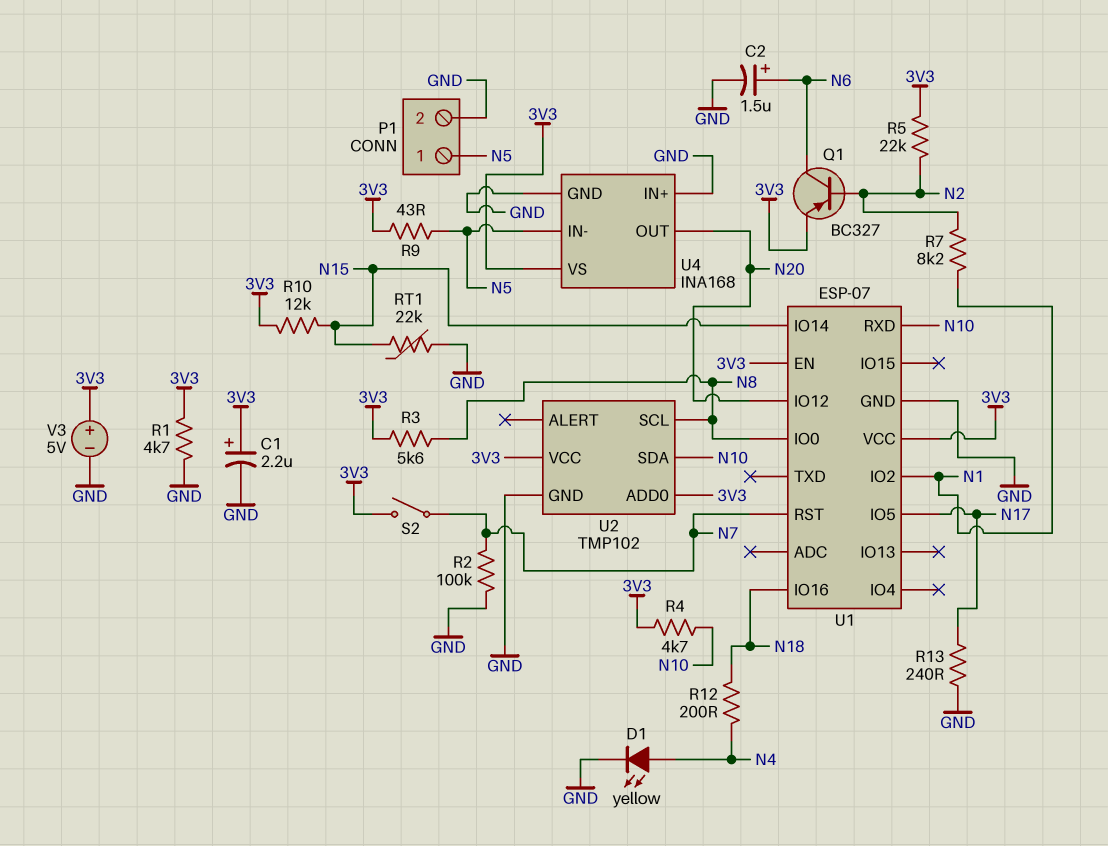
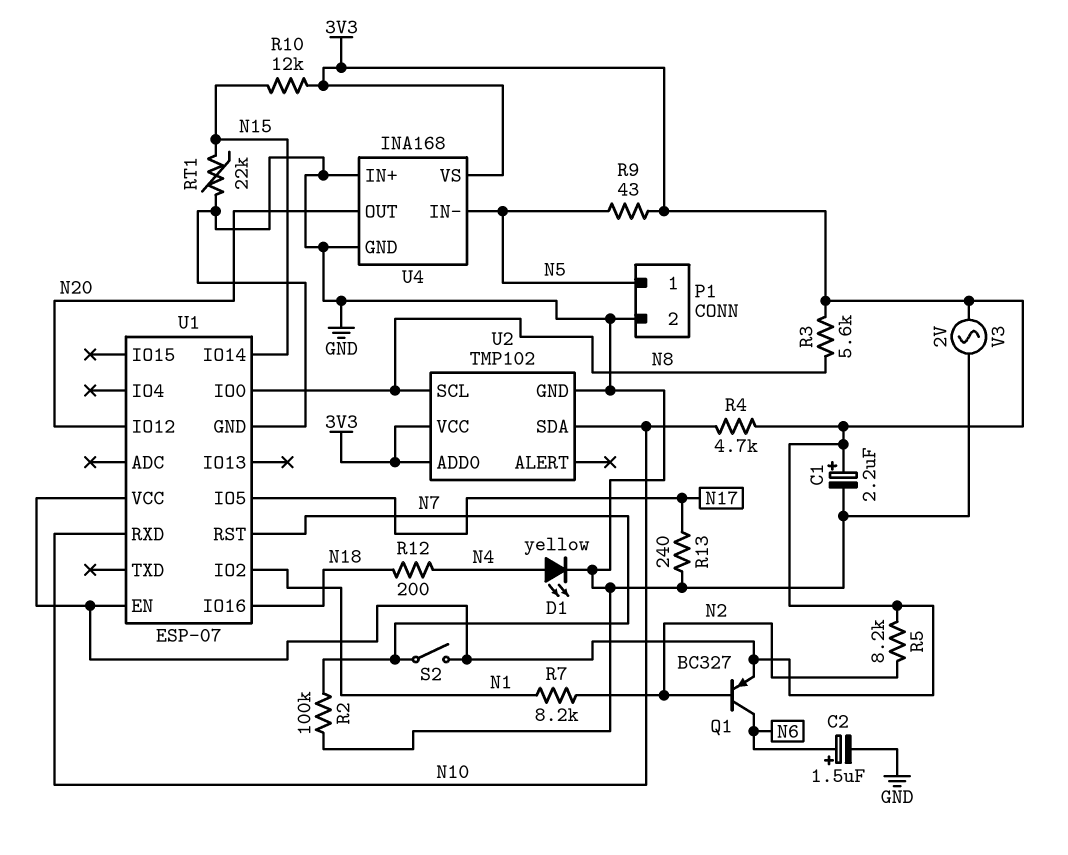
R1: 4.7k (3V3, GND) -> none
R5: 22k (3V3, N2) -> 8.2k (3V3, N2)
V3: 5V (plus 3V3, minus GND) -> AC 2V (3V3, GND)

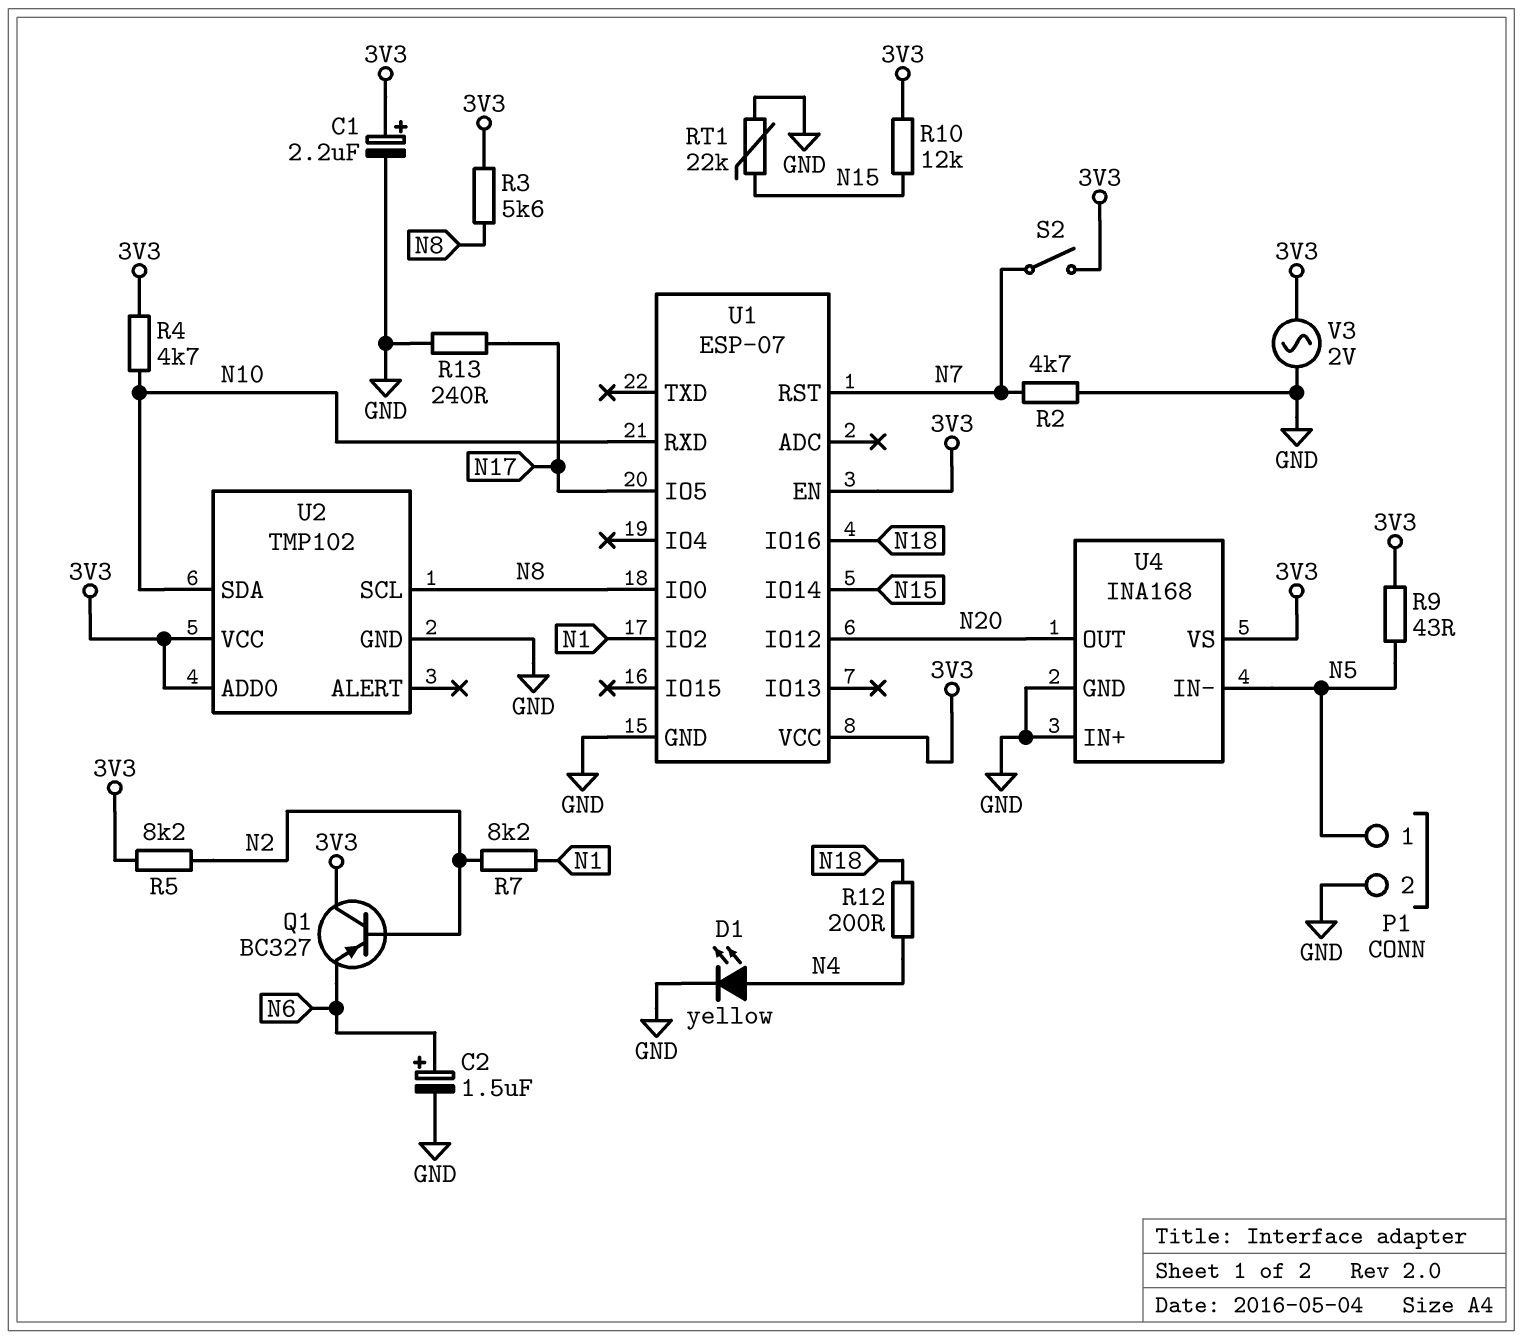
Q1: PNP BC327 (B N2, C N6, E 3V3) -> PNP BC327 (B N2, C 3V3, E N6)
R2: 100k (GND, N7) -> 4.7k (GND, N7)

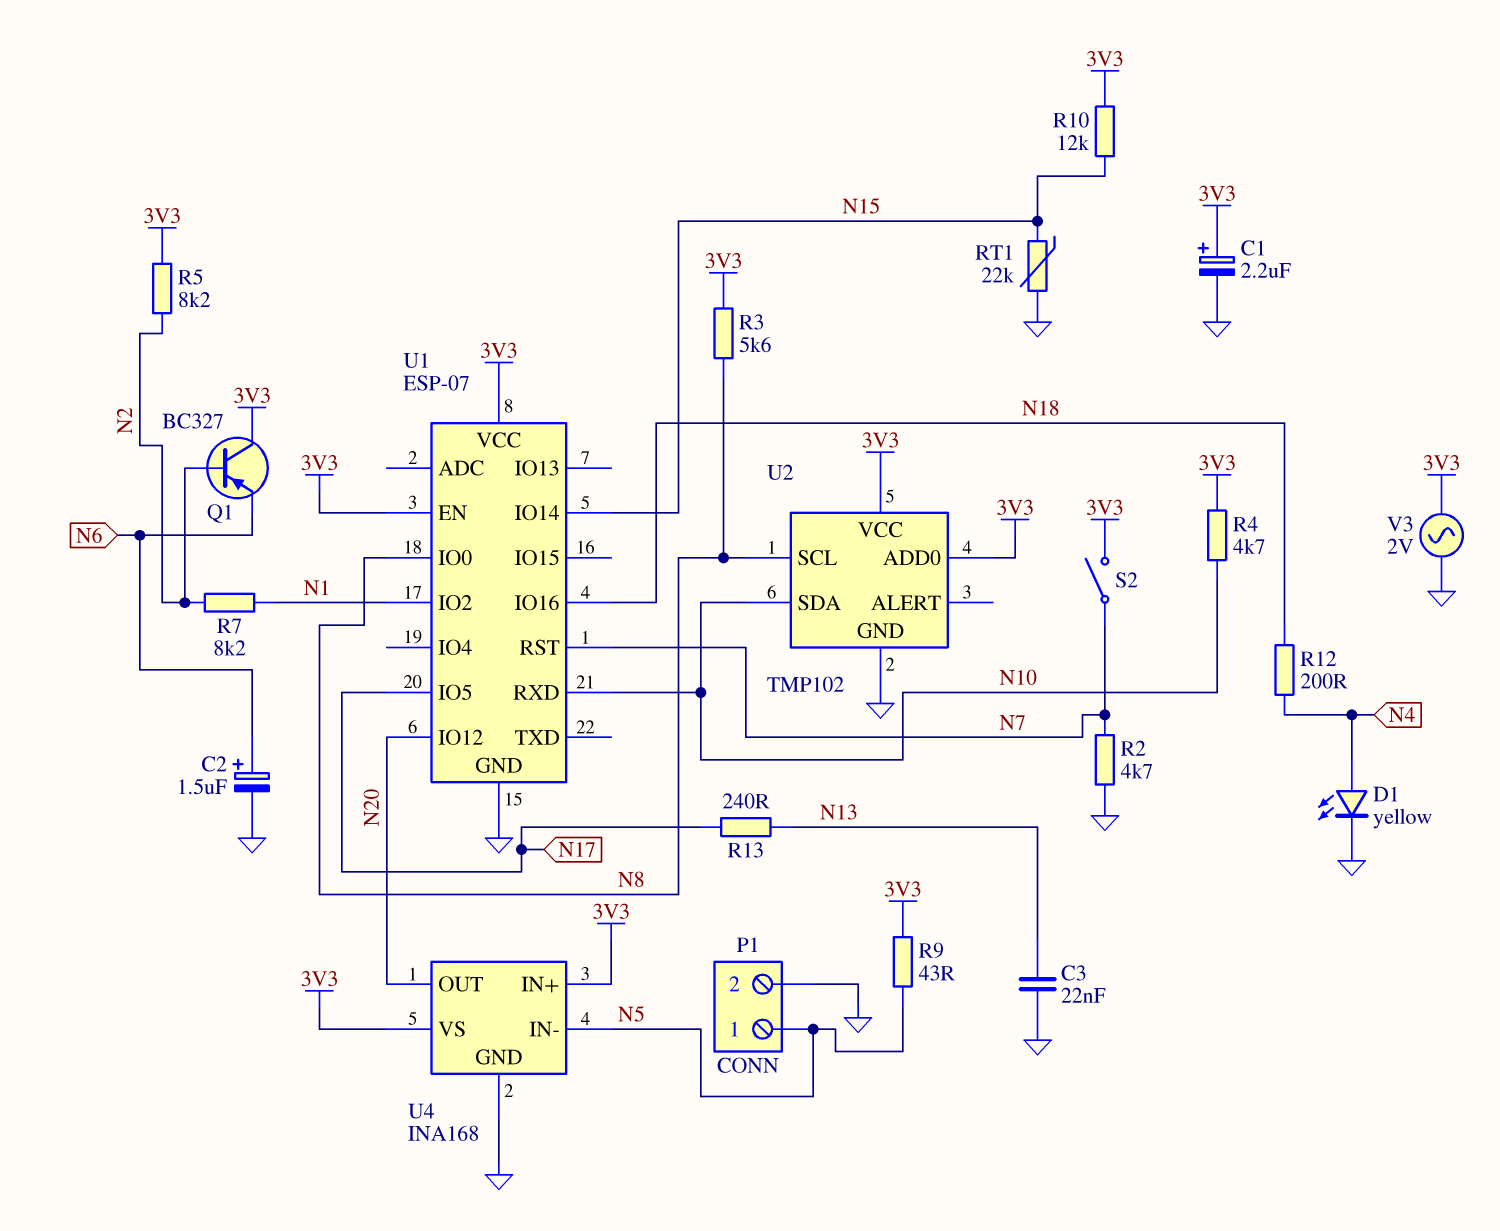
C3: none -> 22nF (GND, N13)
R13: 240 (GND, N17) -> 240 (N13, N17)
U4 pin IN+: GND -> 3V3

